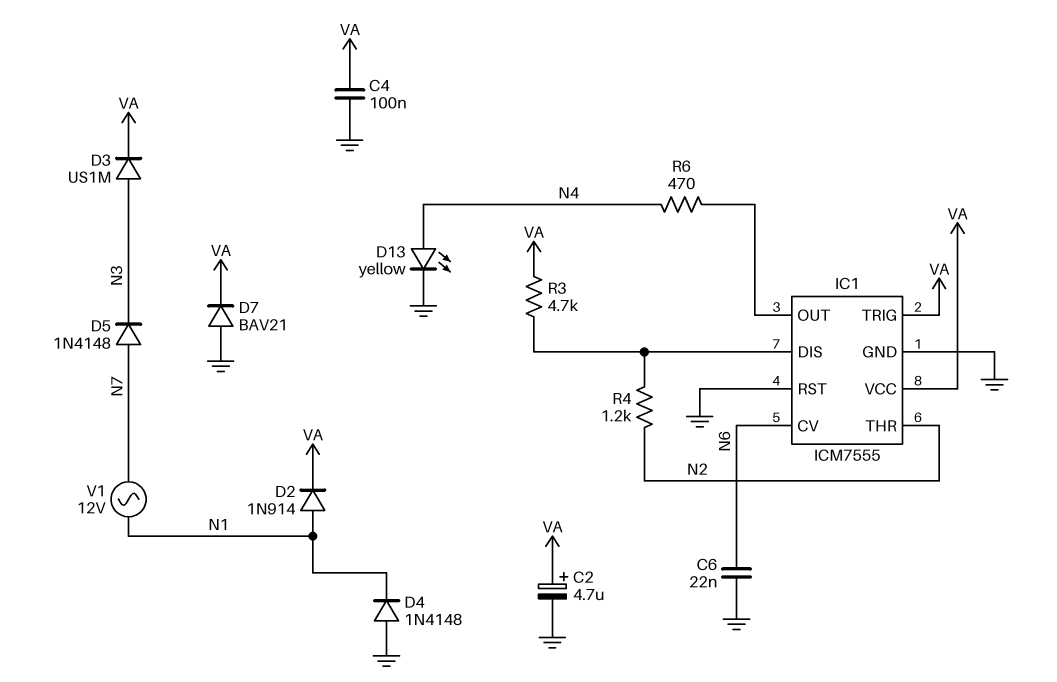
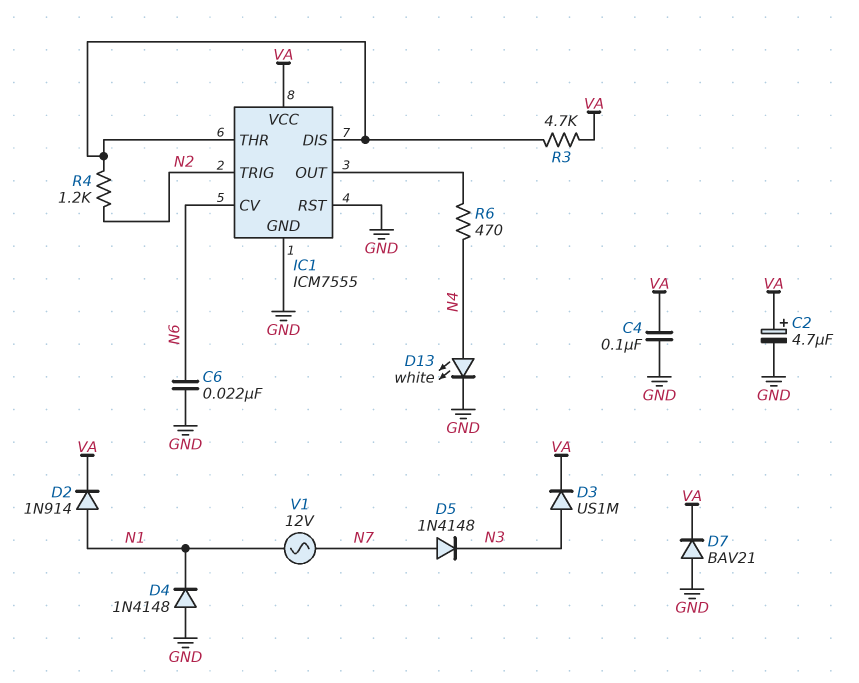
D13: LED yellow (A N4, K GND) -> LED white (A N4, K GND)
IC1 pin THR: N2 -> IC1/DIS
IC1 pin TRIG: VA -> N2

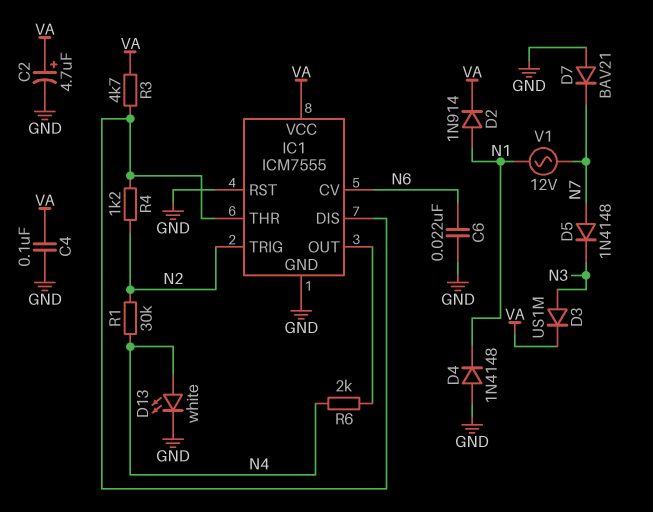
D7: diode BAV21 (A GND, K VA) -> diode BAV21 (A GND, K N7)
R1: none -> 30k (N2, N4)
R6: 470 (IC1/OUT, N4) -> 2k (IC1/OUT, N4)

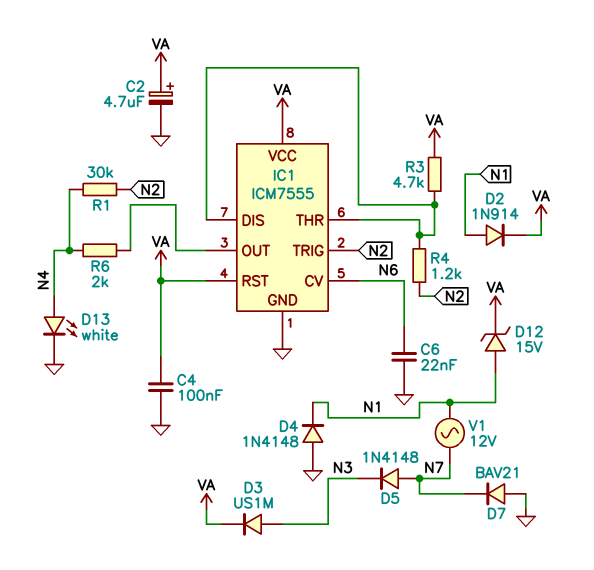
D12: none -> zener 15V (A N1, K VA)
IC1 pin RST: GND -> VA

